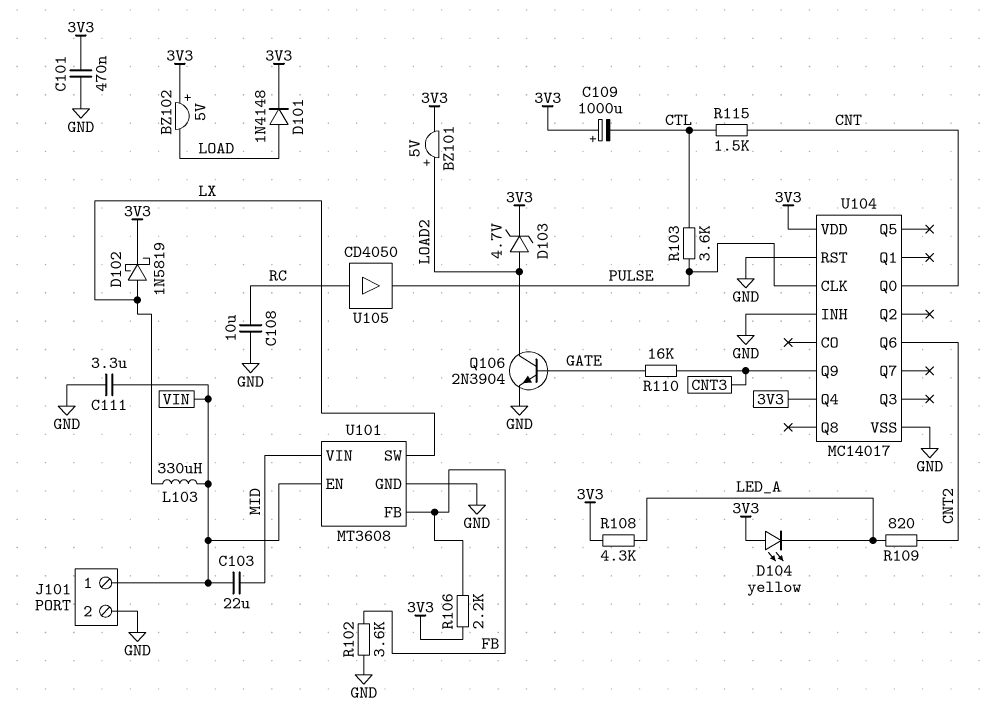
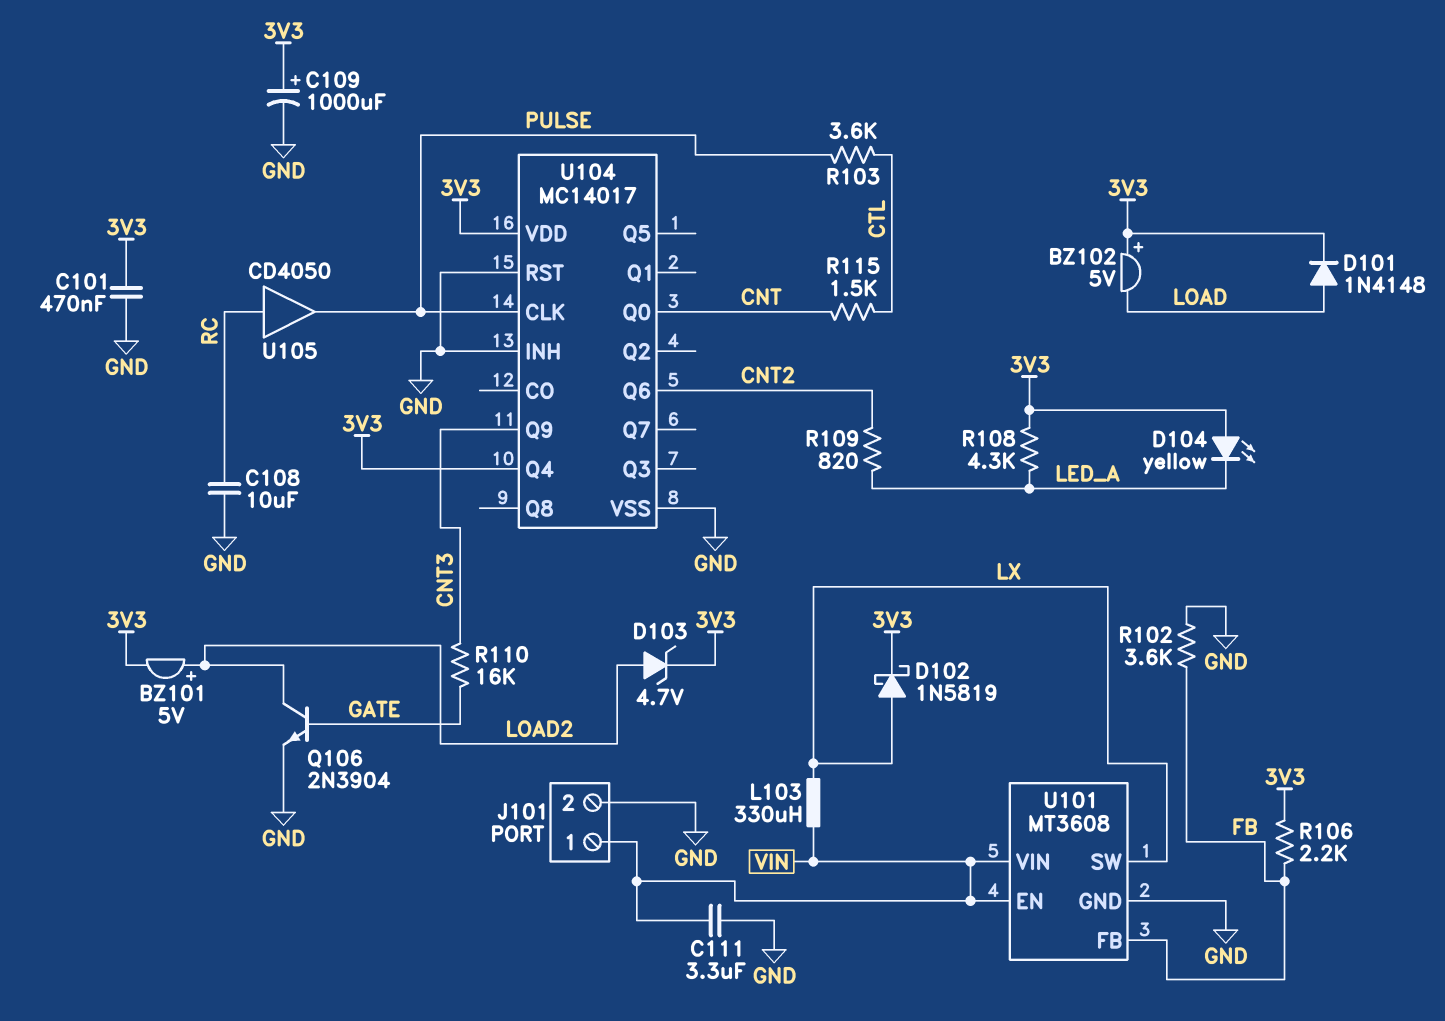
C103: 22uF (MID, VIN) -> none
C109: 1000uF (plus 3V3, minus CTL) -> 1000uF (plus 3V3, minus GND)
U101 pin VIN: MID -> VIN

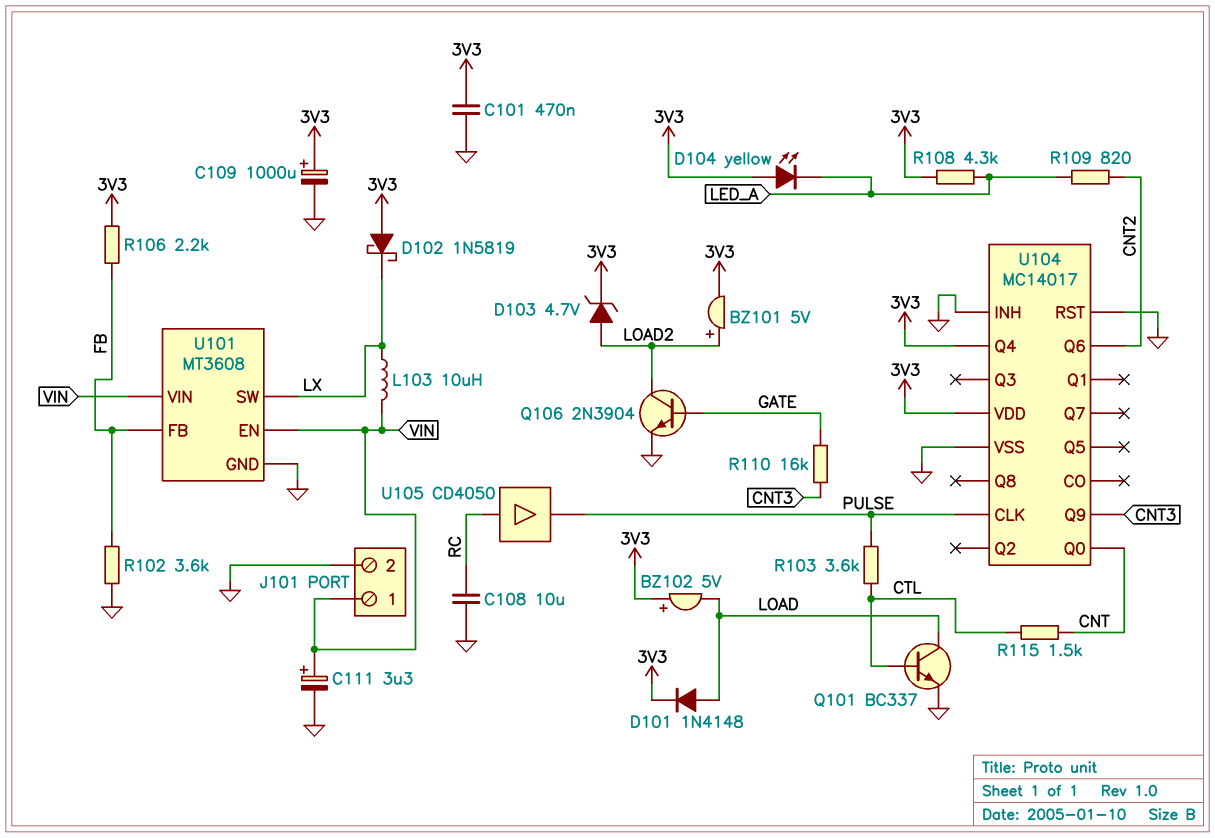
C111: 3.3uF (GND, VIN) -> 3.3uF (plus VIN, minus GND)
D102: schottky 1N5819 (A LX, K 3V3) -> schottky 1N5819 (A 3V3, K LX)
L103: 330uH (LX, VIN) -> 10uH (LX, VIN)
Q101: none -> NPN BC337 (B CTL, C LOAD, E GND)

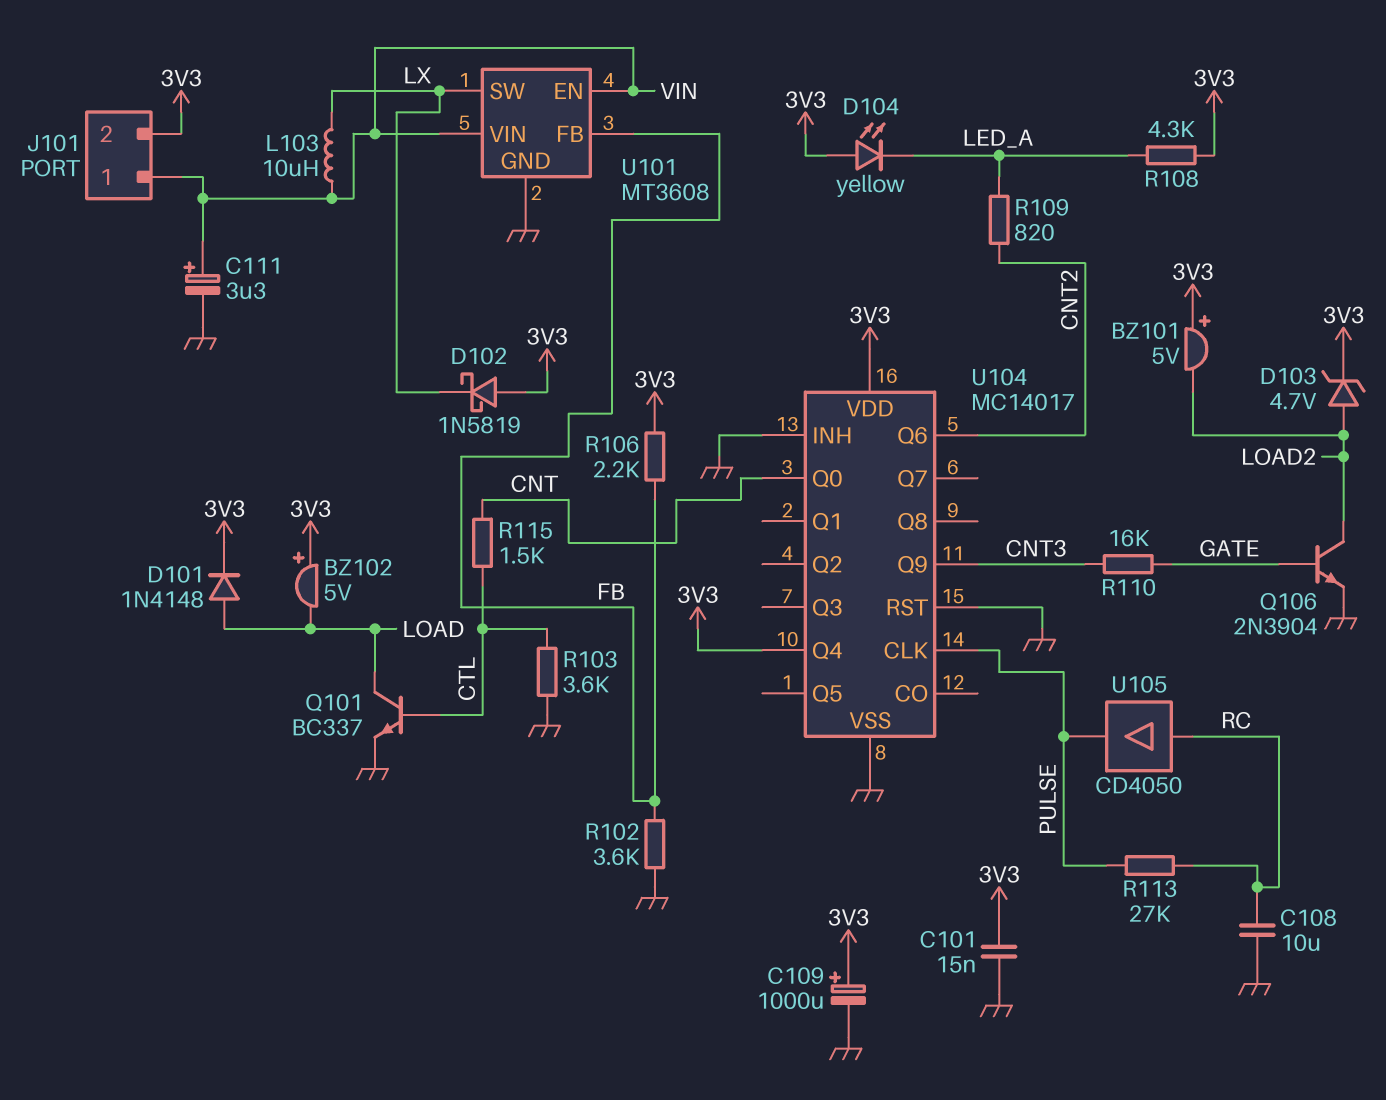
BZ101: buzzer 5V (plus LOAD2, minus 3V3) -> buzzer 5V (plus 3V3, minus LOAD2)
C101: 470nF (3V3, GND) -> 15nF (3V3, GND)
J101 pin 2: GND -> 3V3
R103: 3.6k (CTL, PULSE) -> 3.6k (CTL, GND)
R113: none -> 27k (PULSE, RC)

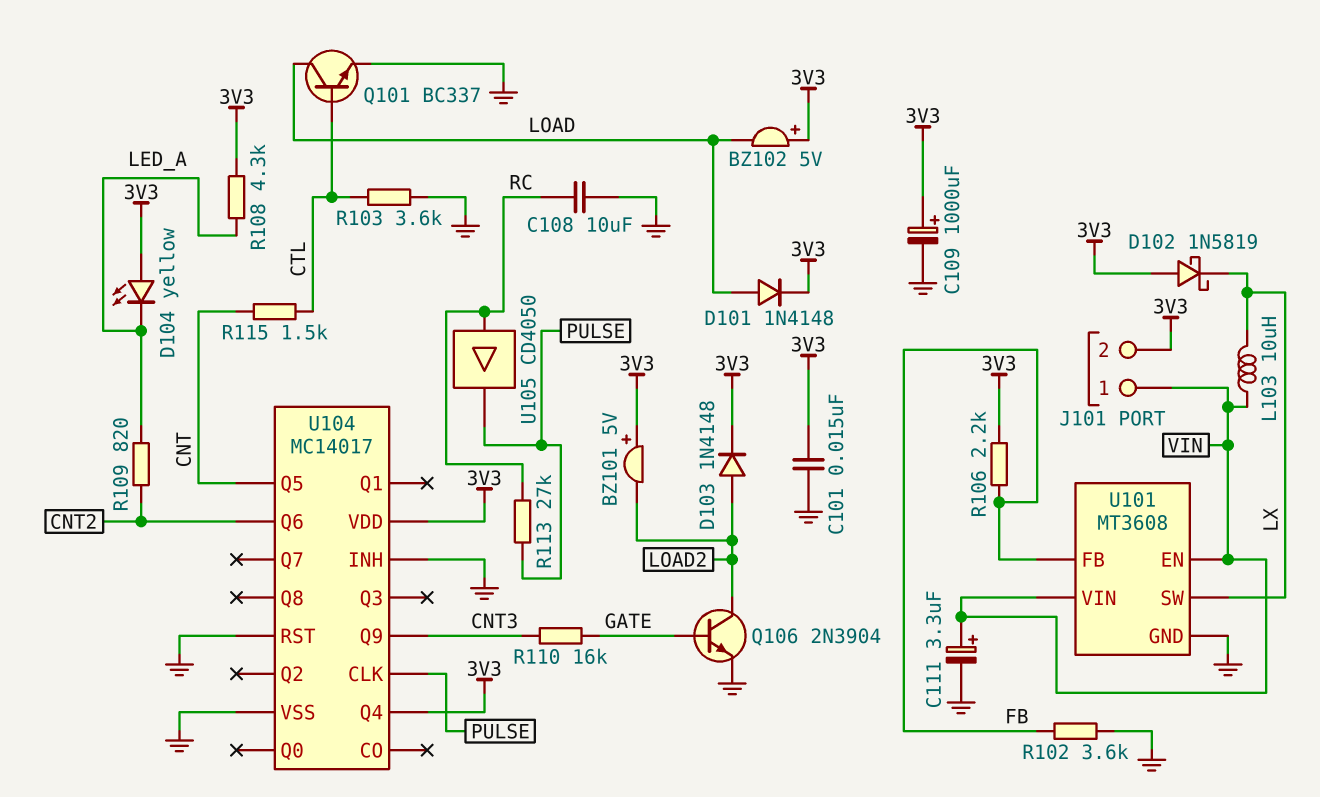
D103: zener 4.7V (A LOAD2, K 3V3) -> diode 1N4148 (A LOAD2, K 3V3)
U104 pin Q0: CNT -> none
U104 pin Q5: none -> CNT

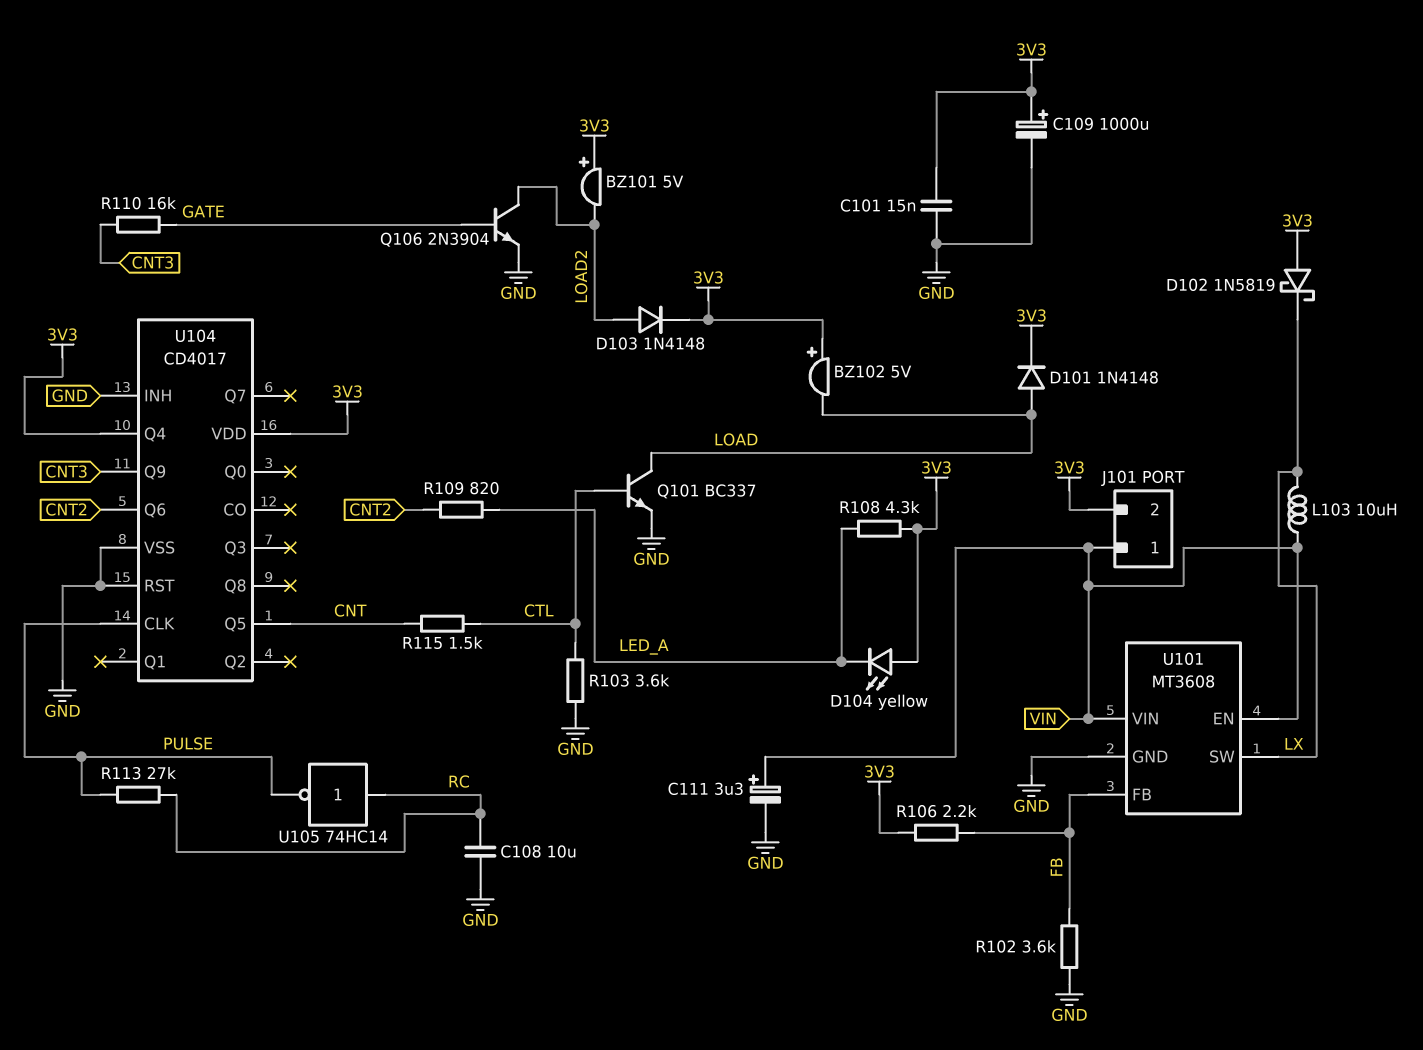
U104: MC14017 -> CD4017
U105: buffer CD4050 (in RC, out PULSE) -> NOT 74HC14 (in RC, out PULSE)

